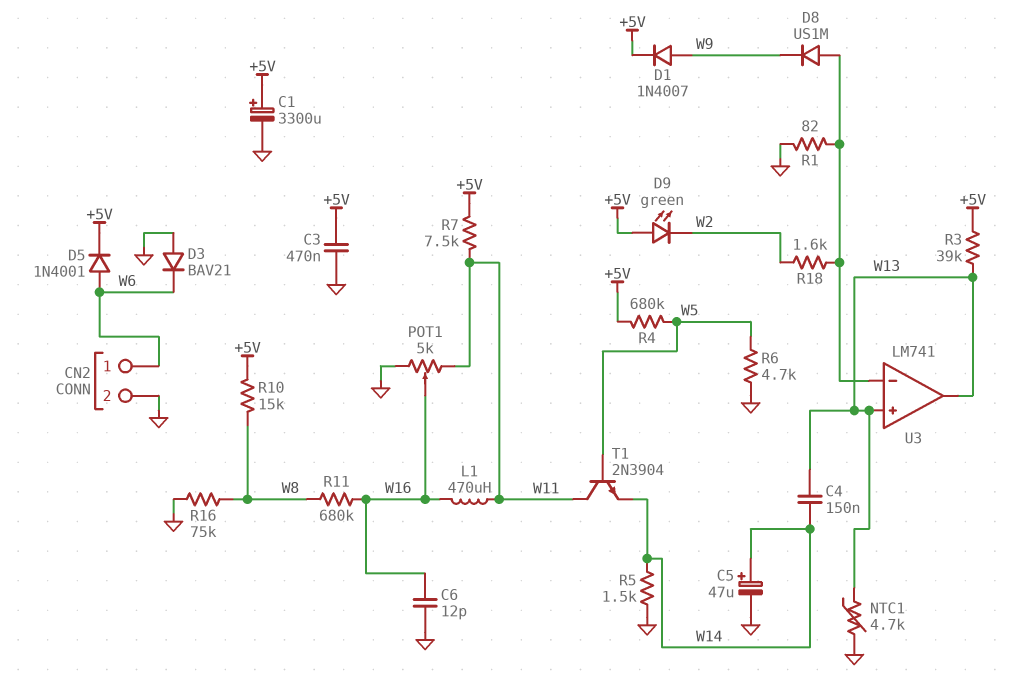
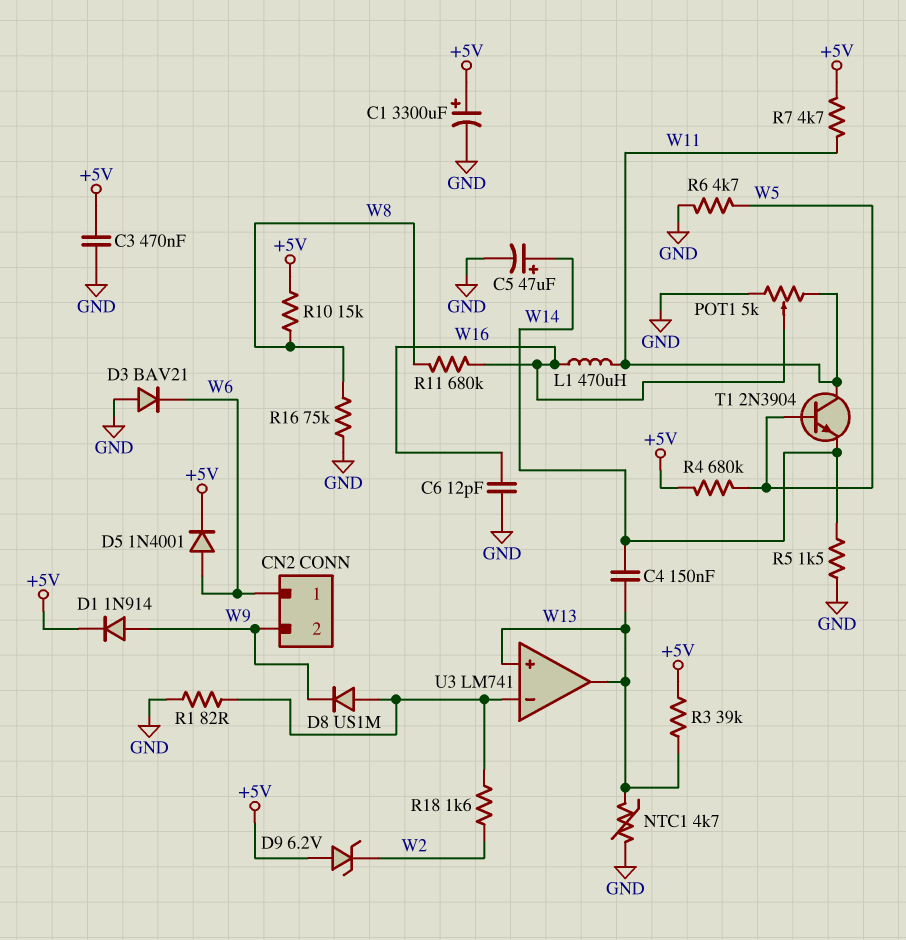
CN2 pin 2: GND -> W9
D1: diode 1N4007 (A W9, K +5V) -> diode 1N914 (A W9, K +5V)
D9: LED green (A +5V, K W2) -> zener 6.2V (A +5V, K W2)
R7: 7.5k (+5V, W11) -> 4.7k (+5V, W11)

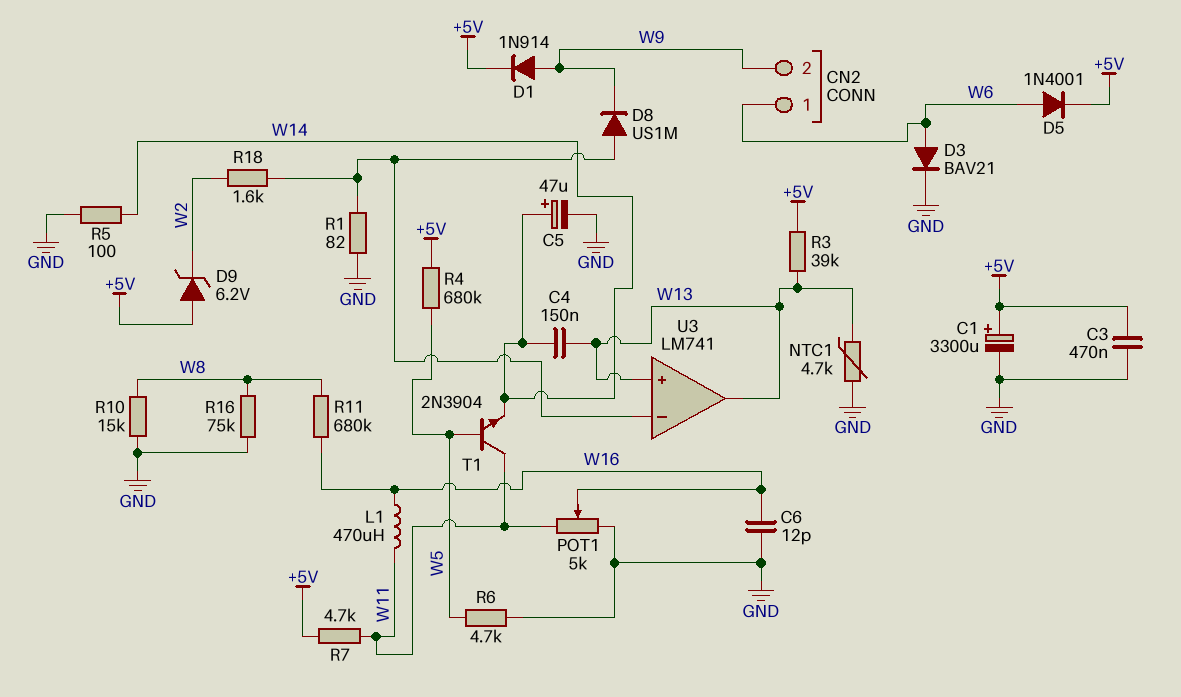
D3: diode BAV21 (A GND, K W6) -> diode BAV21 (A W6, K GND)
R5: 1.5k (GND, W14) -> 100 (GND, W14)
R10: 15k (+5V, W8) -> 15k (GND, W8)

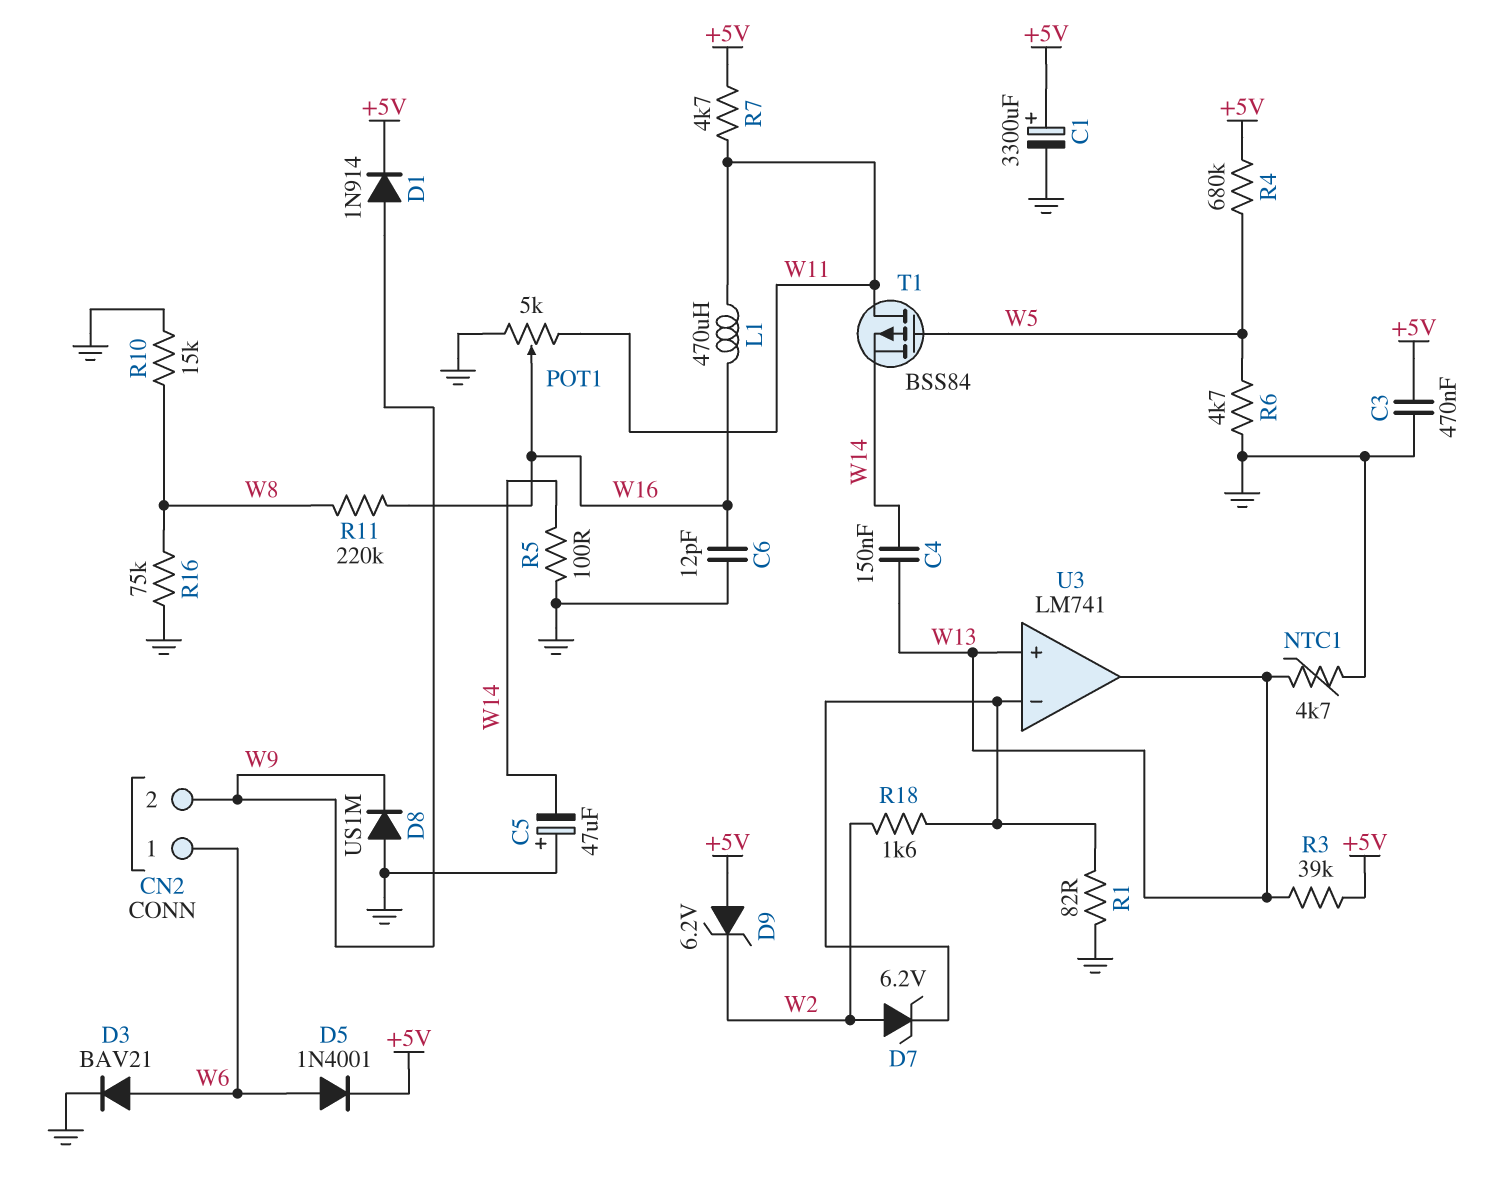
C5: 47uF (plus W14, minus GND) -> 47uF (plus GND, minus W14)
D7: none -> zener 6.2V (A W2, K U3/in-)
D8: diode US1M (A U3/in-, K W9) -> diode US1M (A GND, K W9)
R11: 680k (W8, W16) -> 220k (W8, W16)
T1: NPN 2N3904 (B W5, C W11, E W14) -> PMOS BSS84 (G W5, D W11, S W14)

